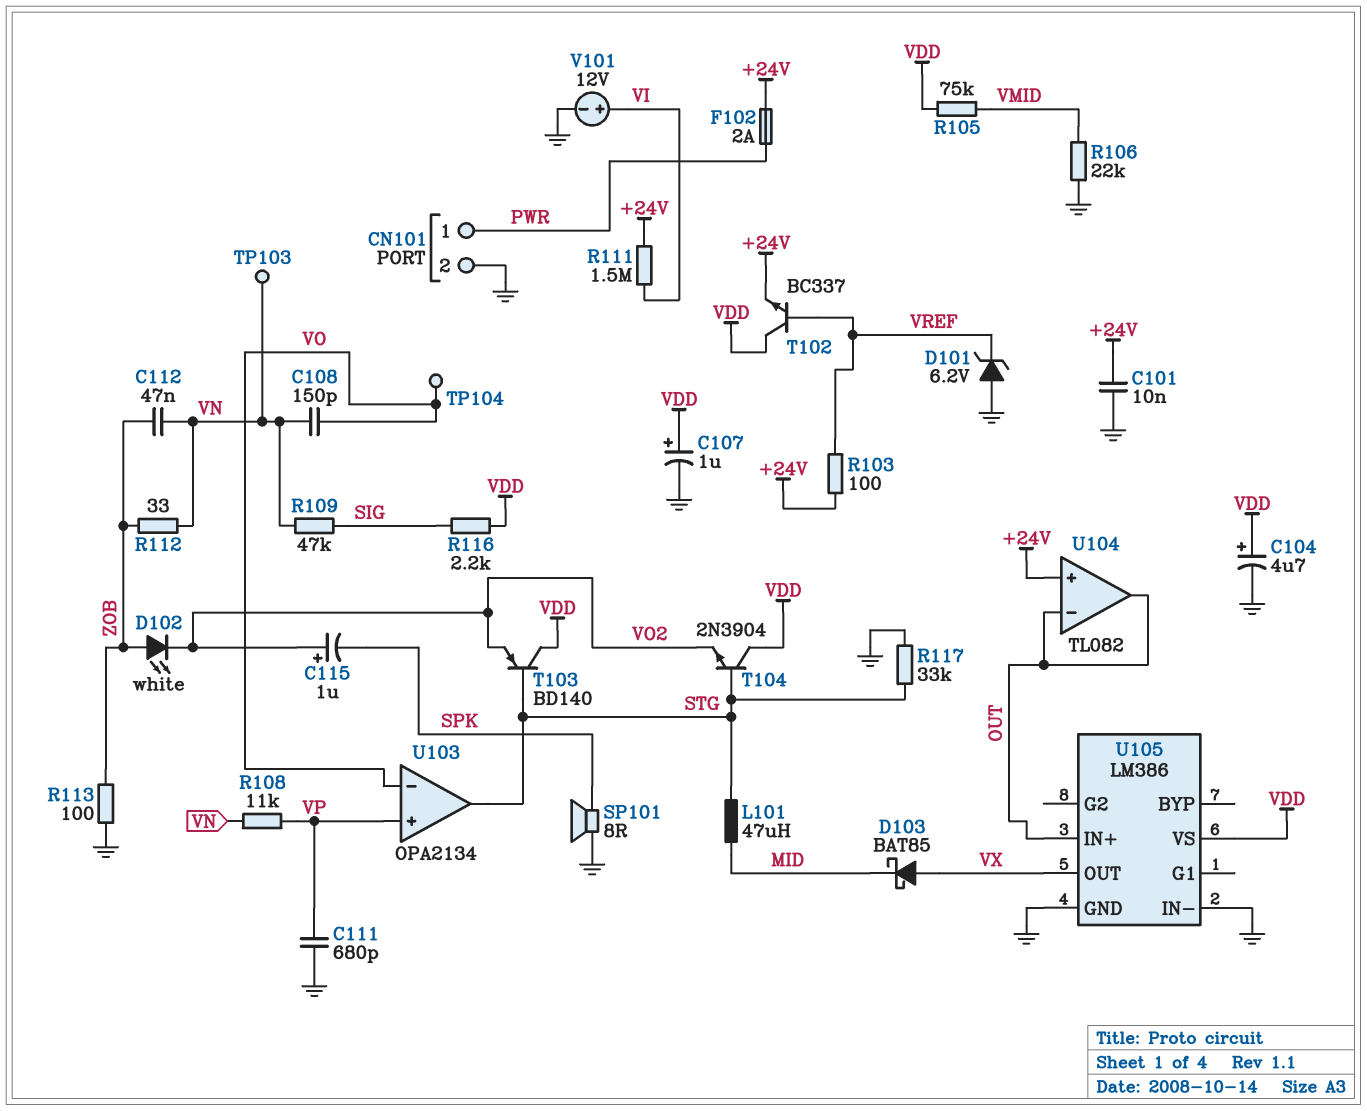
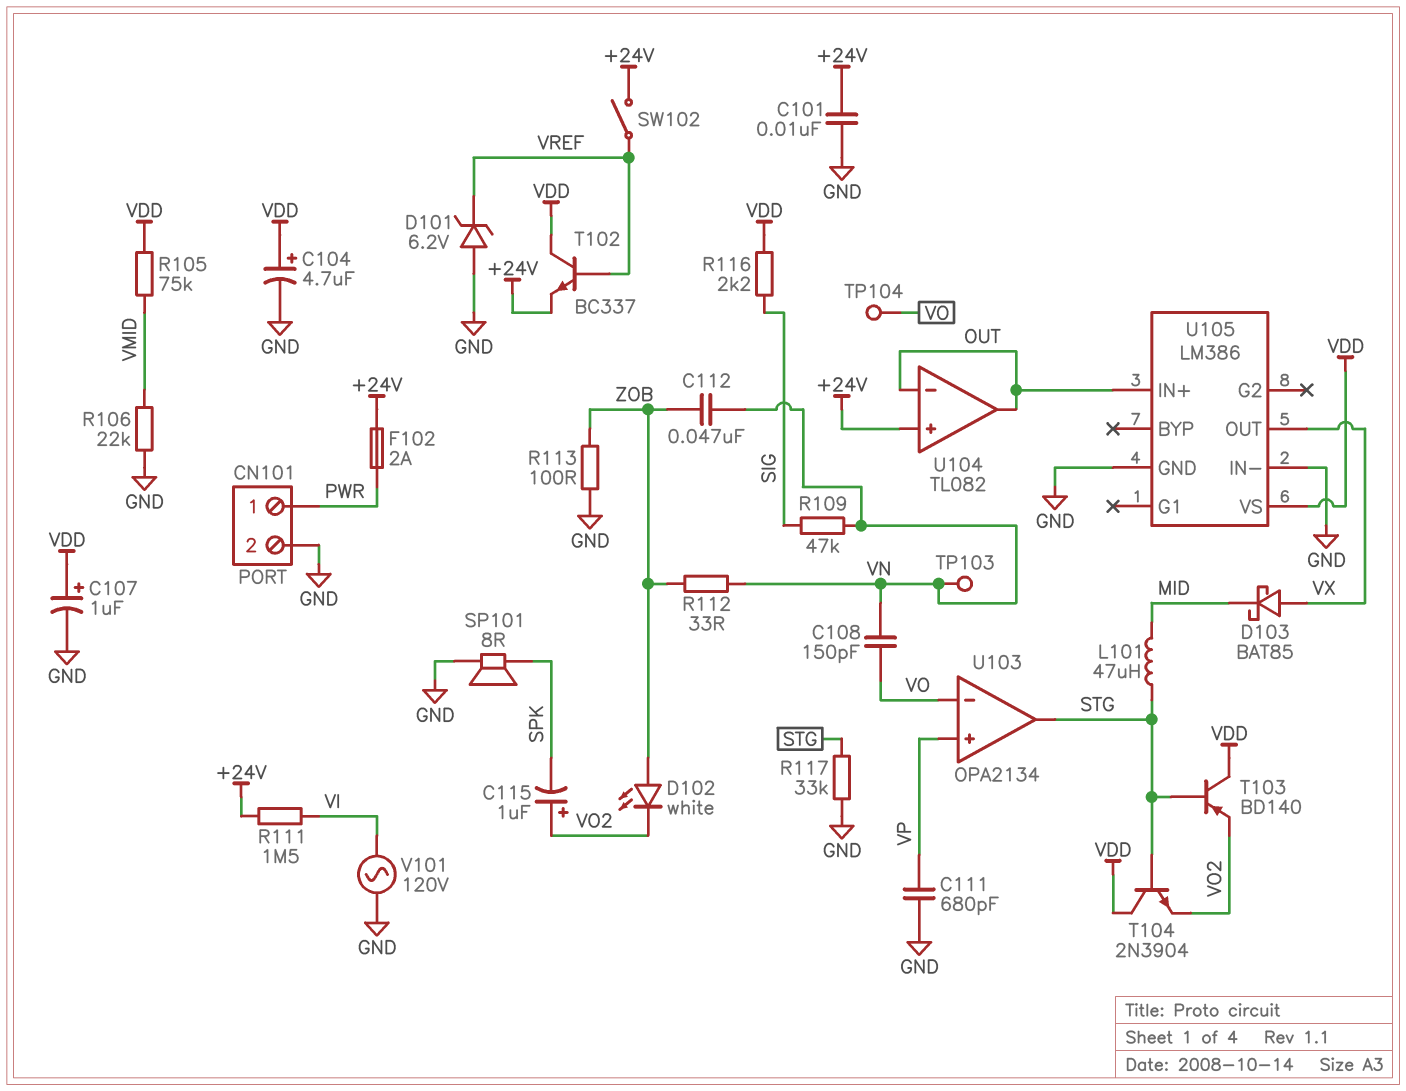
R103: 100 (+24V, VREF) -> none
R108: 11k (VN, VP) -> none
SW102: none -> switch (+24V, VREF)
V101: 12V (plus VI, minus GND) -> AC 120V (GND, VI)

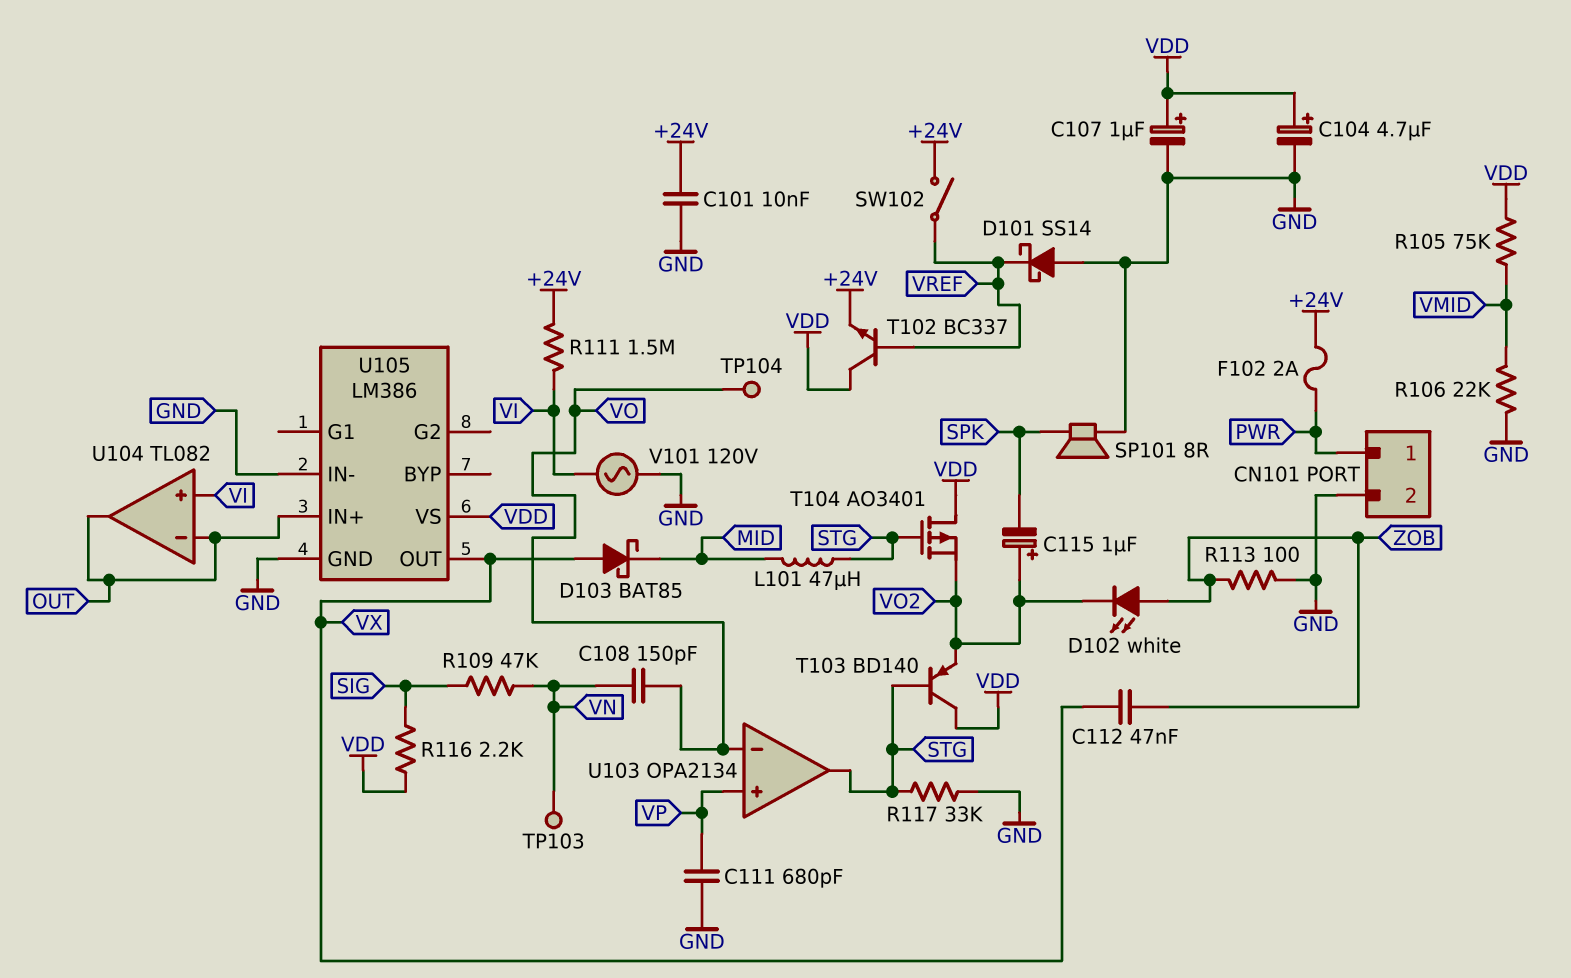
C112: 47nF (VN, ZOB) -> 47nF (VX, ZOB)
D101: zener 6.2V (A GND, K VREF) -> schottky SS14 (A GND, K VREF)
R112: 33 (VN, ZOB) -> none
T104: NPN 2N3904 (B STG, C VDD, E VO2) -> PMOS AO3401 (G STG, D VDD, S VO2)
U104 pin in+: +24V -> VI

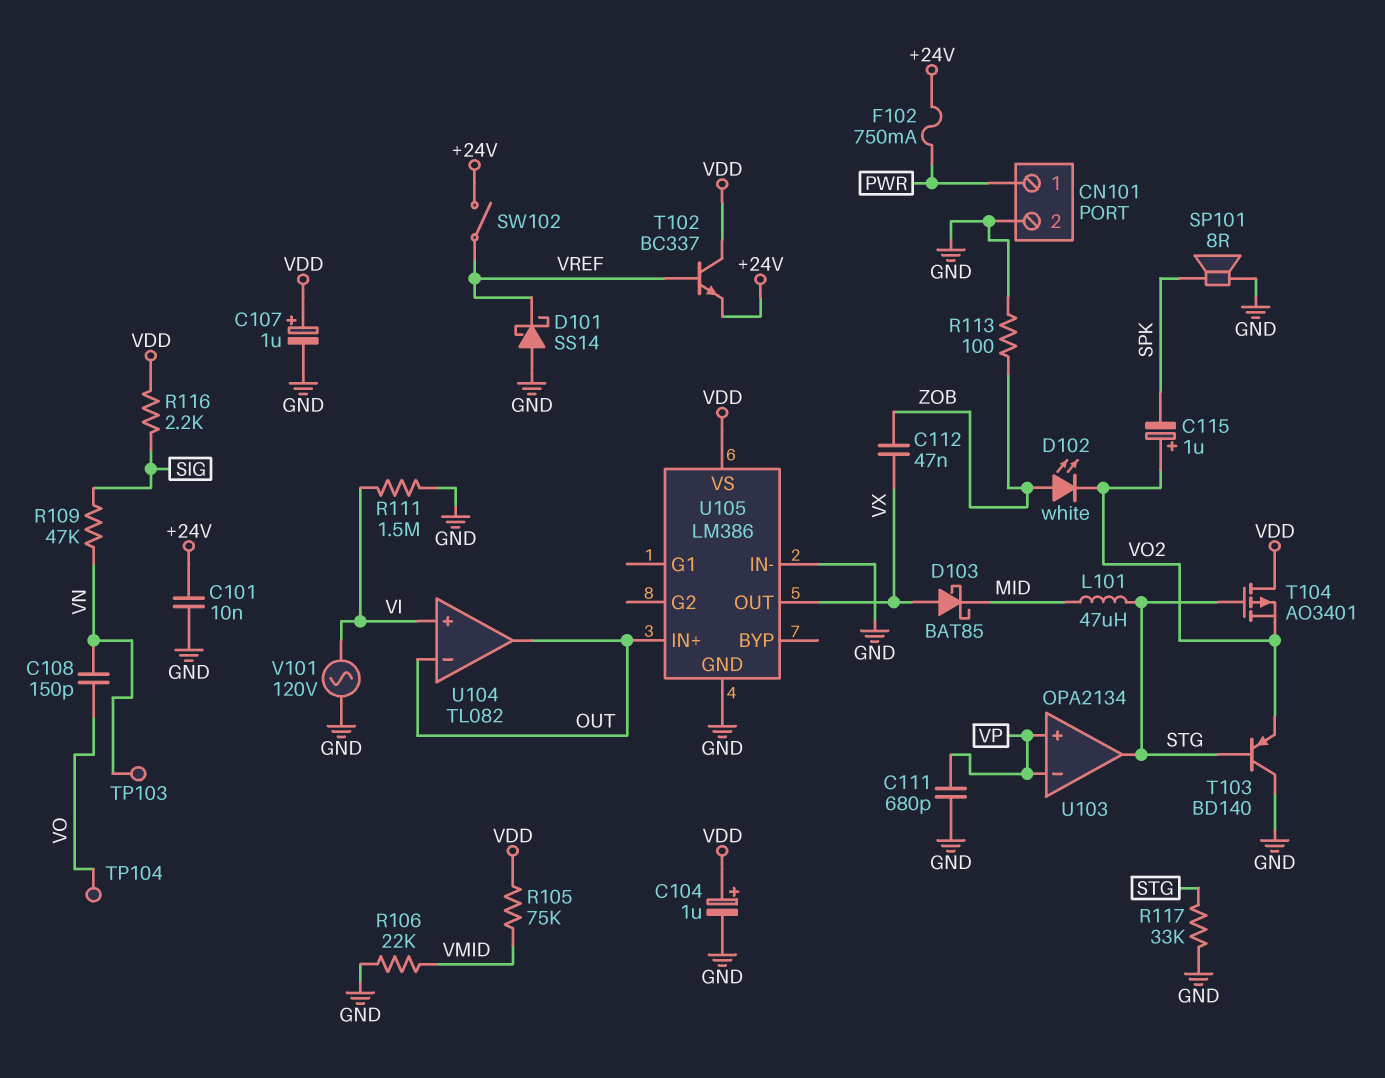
C104: 4.7uF (plus VDD, minus GND) -> 1uF (plus VDD, minus GND)
F102: 2A (+24V, PWR) -> 750mA (+24V, PWR)
R111: 1.5M (+24V, VI) -> 1.5M (GND, VI)
T103: PNP BD140 (B STG, C VDD, E VO2) -> PNP BD140 (B STG, C GND, E VO2)
U103 pin in-: VO -> VP

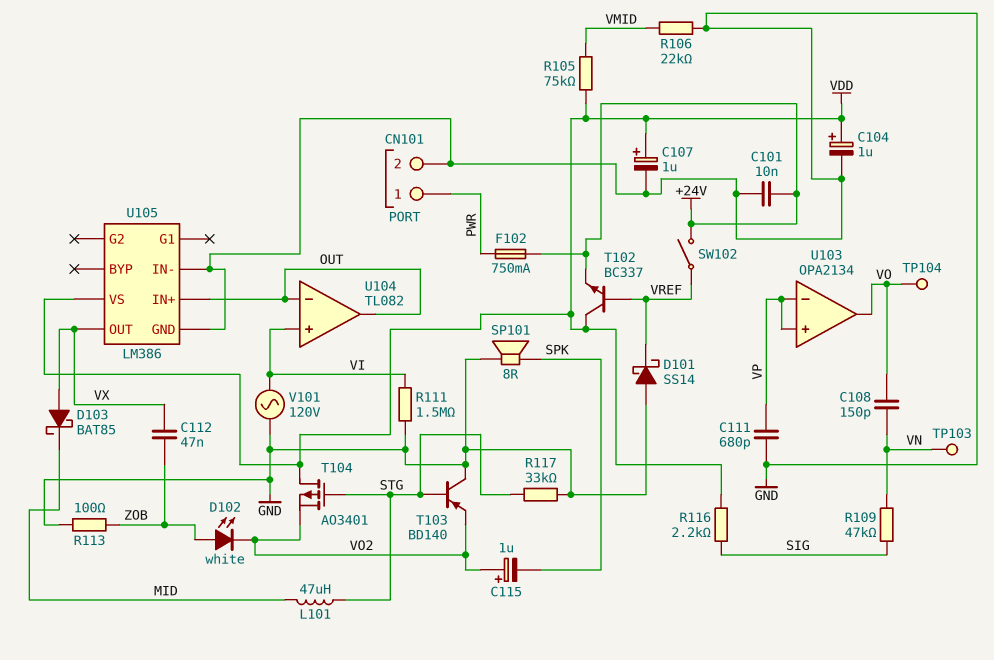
U103 pin out: STG -> VO

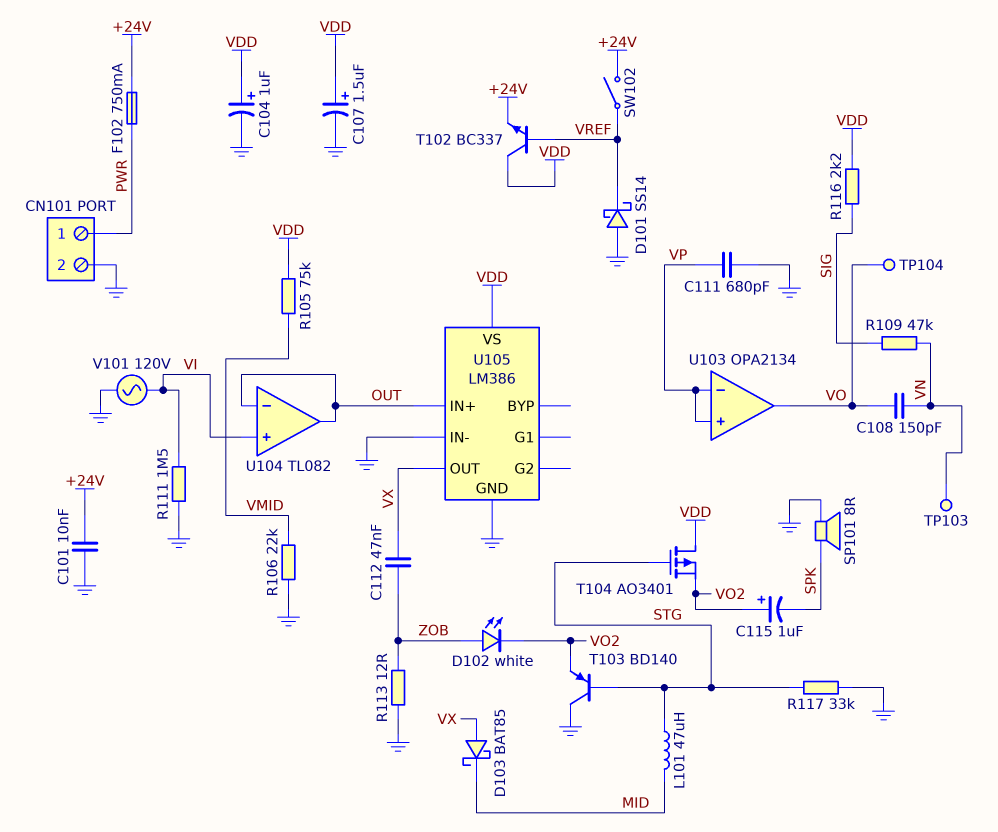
C107: 1uF (plus VDD, minus GND) -> 1.5uF (plus VDD, minus GND)
R113: 100 (GND, ZOB) -> 12 (GND, ZOB)

